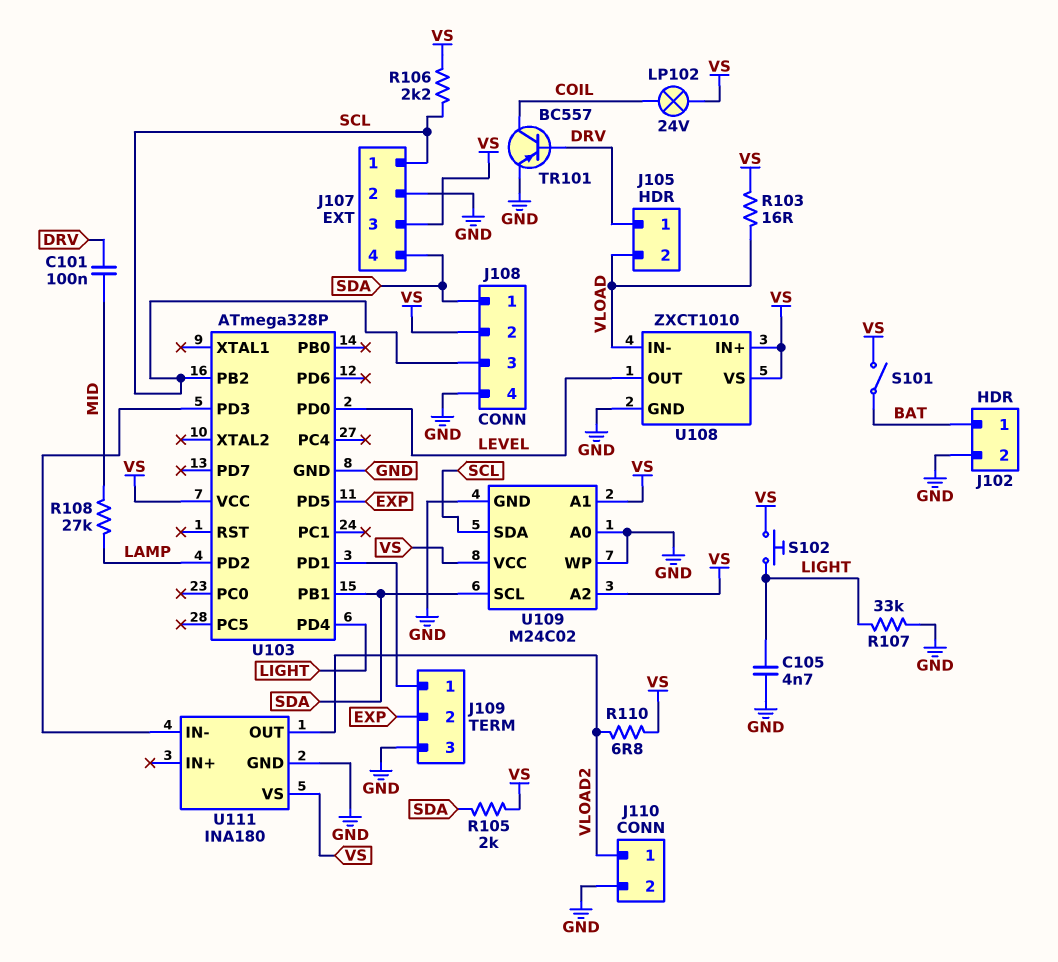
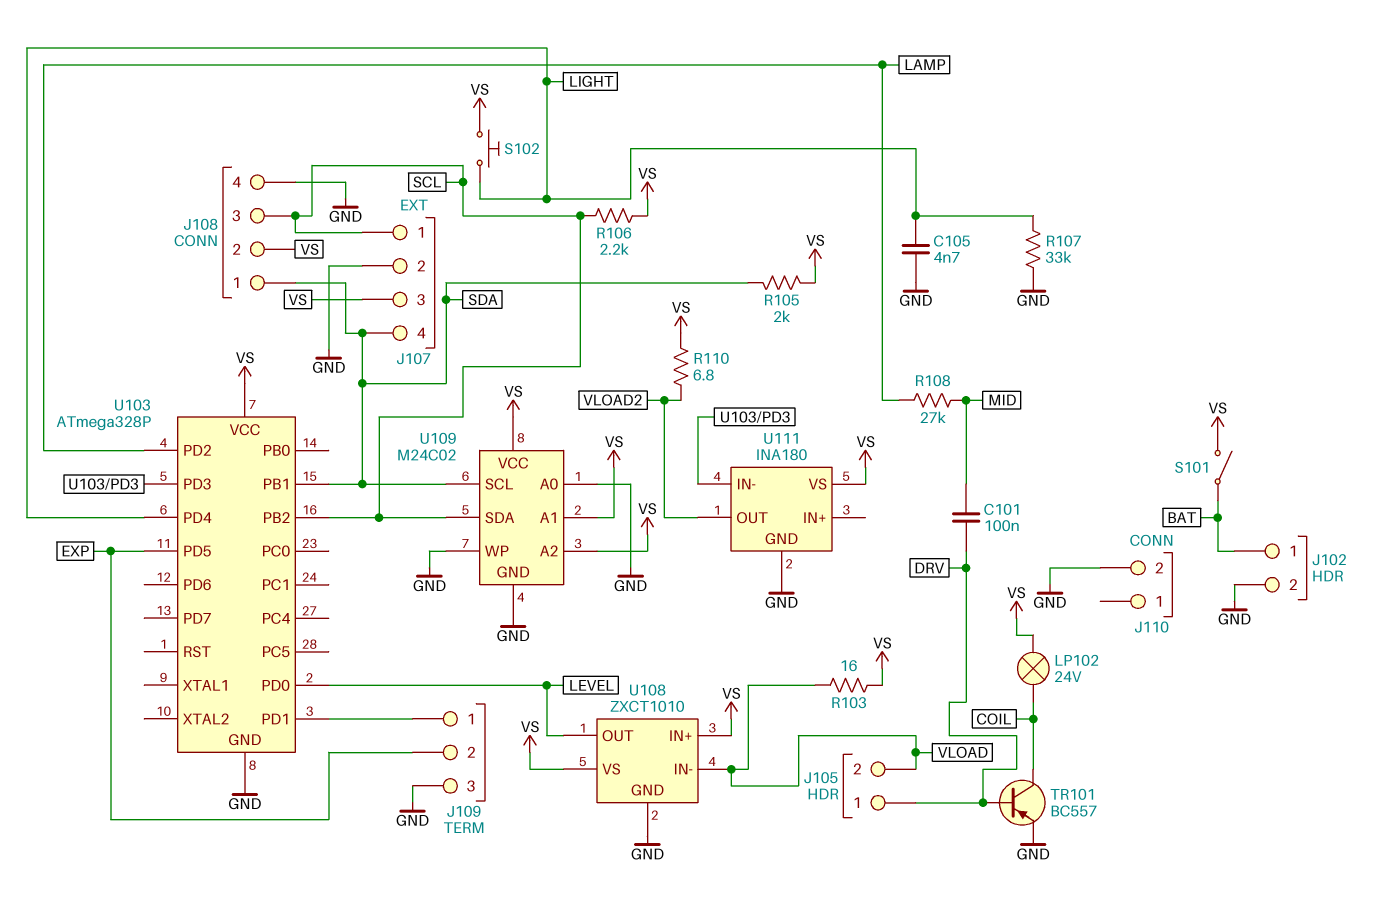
J110 pin 1: VLOAD2 -> none

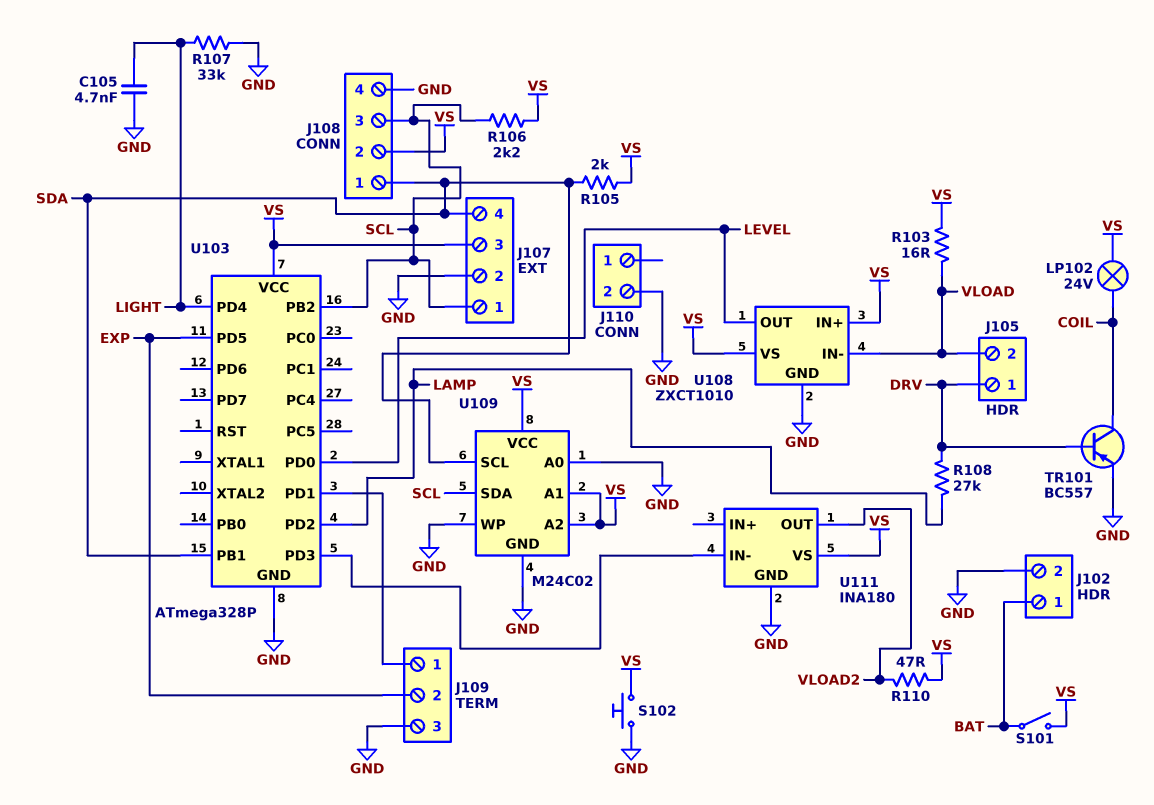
C101: 100nF (DRV, MID) -> none
R108: 27k (LAMP, MID) -> 27k (DRV, LAMP)
R110: 6.8 (VLOAD2, VS) -> 47 (VLOAD2, VS)
S102: button (LIGHT, VS) -> button (GND, VS)

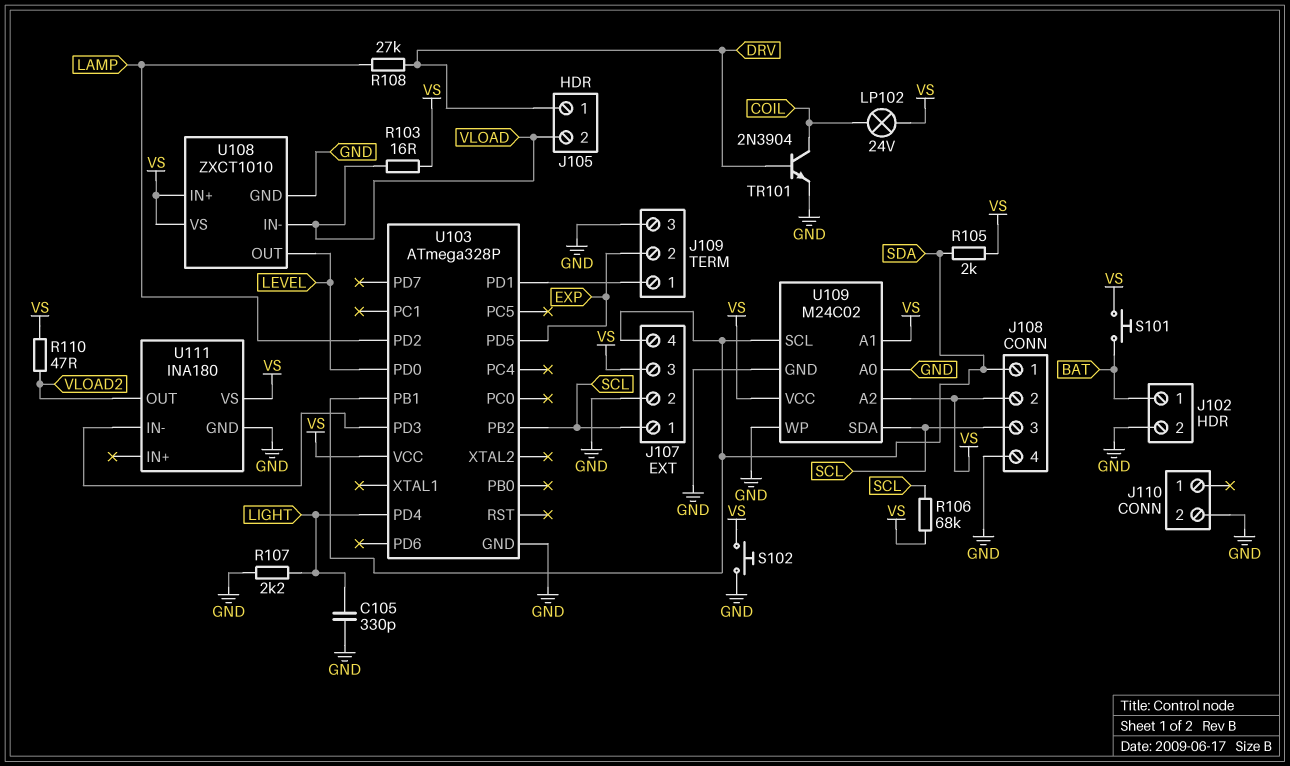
C105: 4.7nF (GND, LIGHT) -> 330pF (GND, LIGHT)
R106: 2.2k (SCL, VS) -> 68k (SCL, VS)
R107: 33k (GND, LIGHT) -> 2.2k (GND, LIGHT)
S101: switch (BAT, VS) -> button (BAT, VS)
TR101: PNP BC557 (B DRV, C COIL, E GND) -> NPN 2N3904 (B DRV, C COIL, E GND)

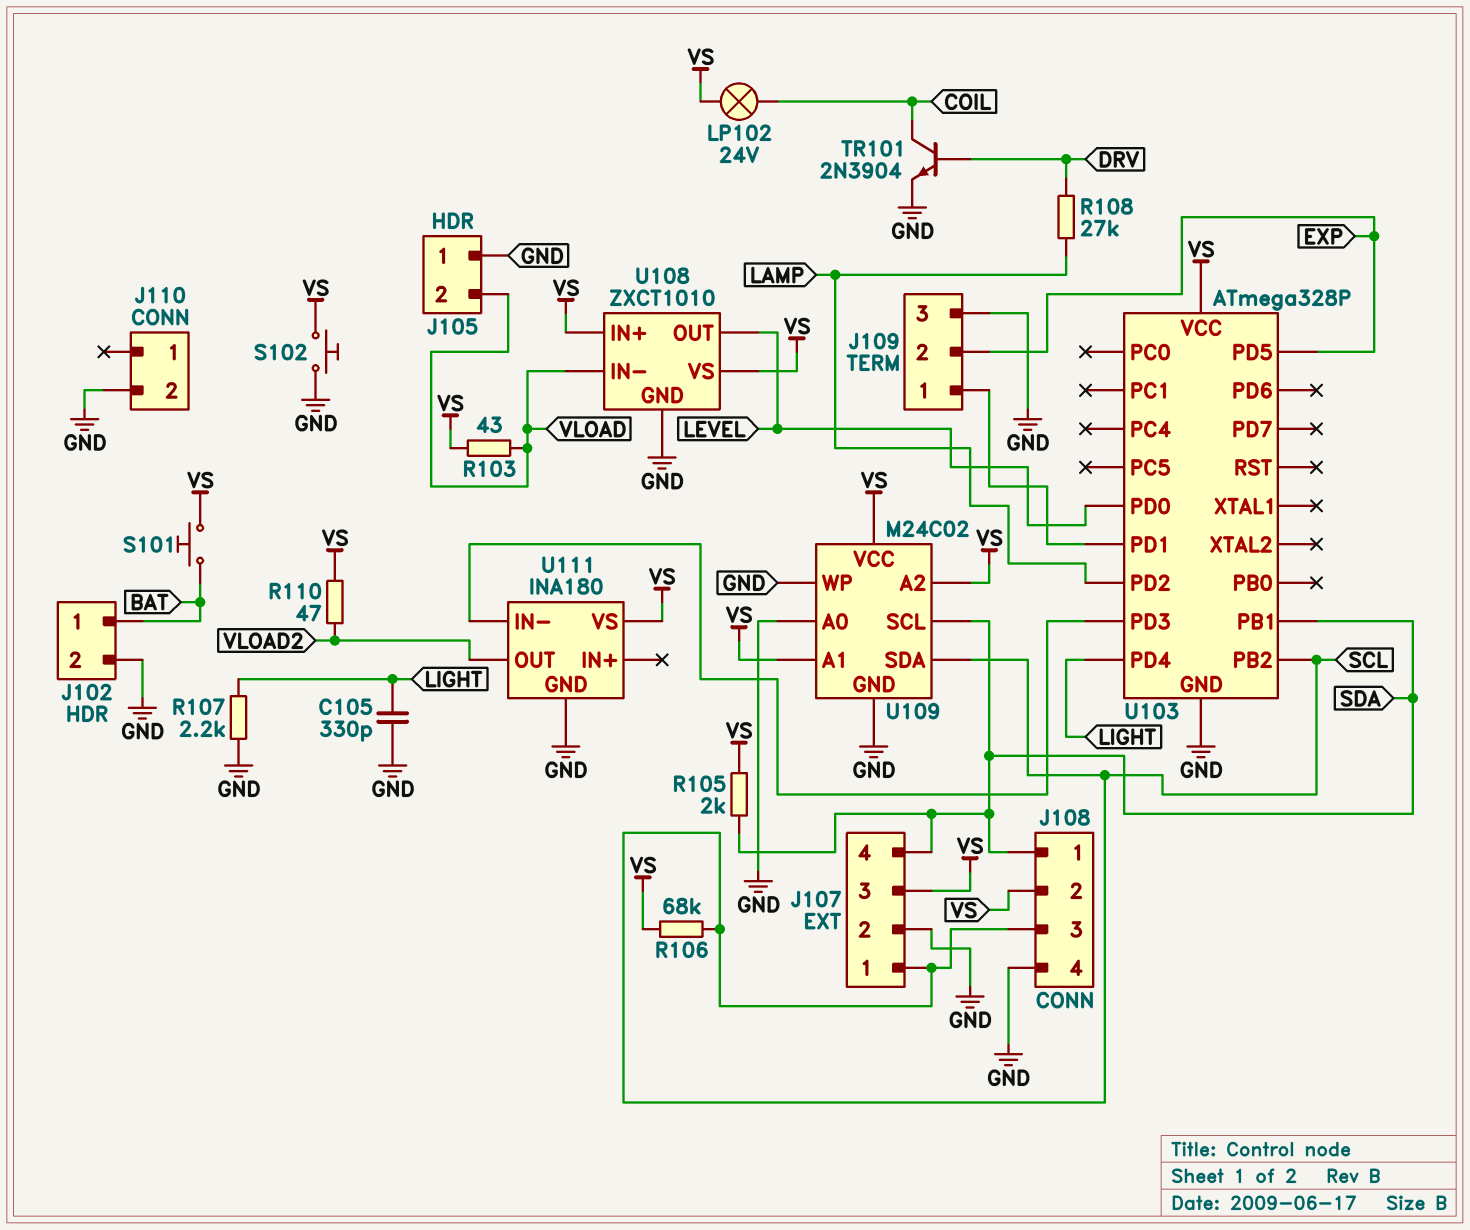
J105 pin 1: DRV -> GND
R103: 16 (VLOAD, VS) -> 43 (VLOAD, VS)

